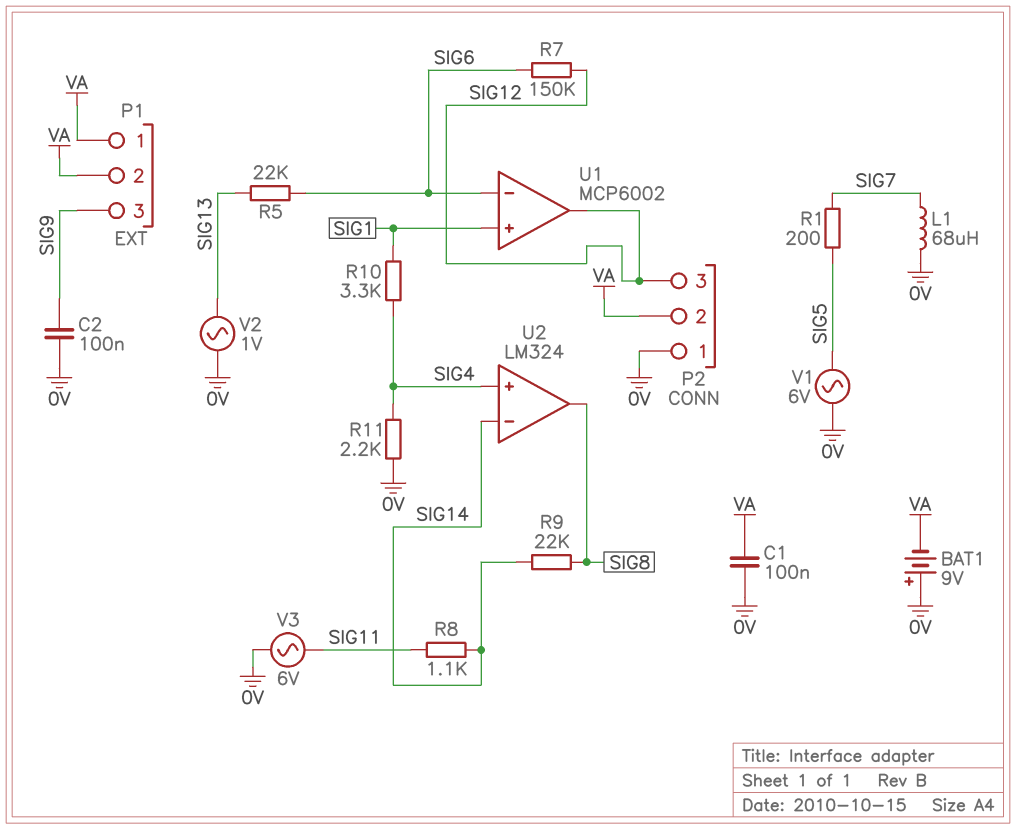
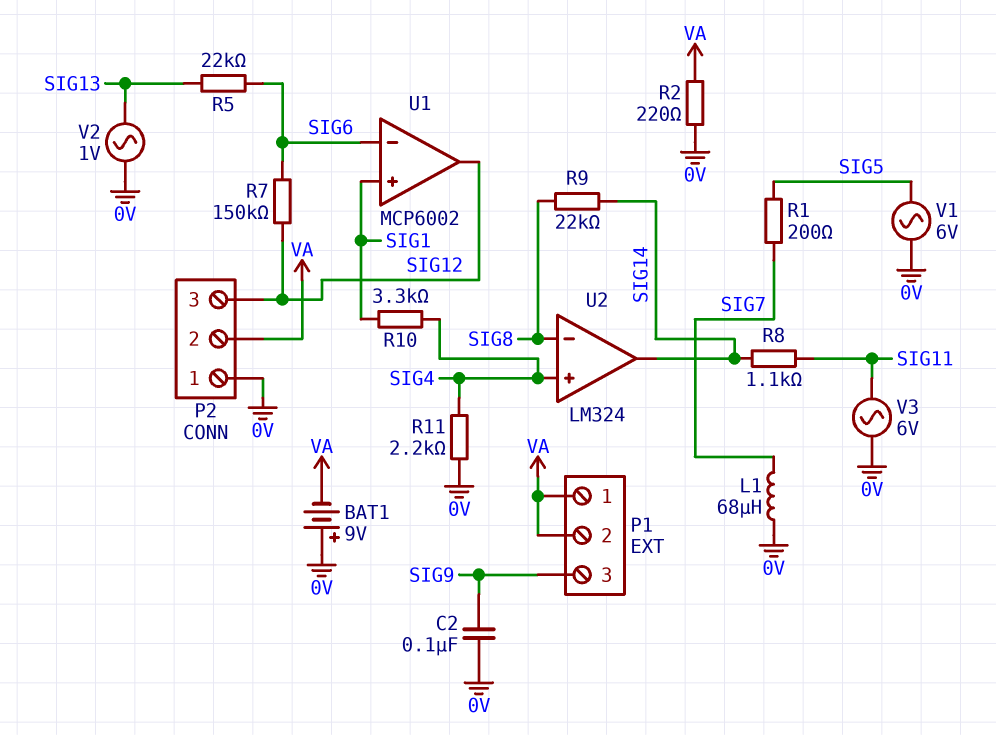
C1: 100nF (0V, VA) -> none
R2: none -> 220 (0V, VA)
U2 pin in-: SIG14 -> SIG8
U2 pin out: SIG8 -> SIG14

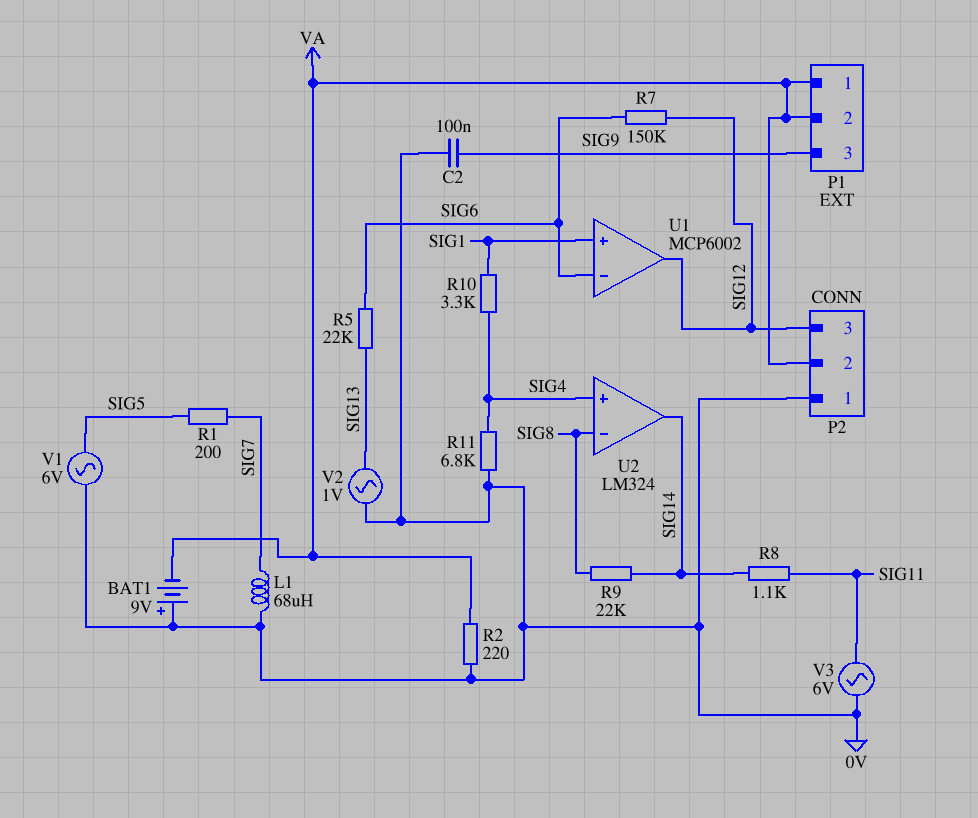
R11: 2.2k (0V, SIG4) -> 6.8k (0V, SIG4)

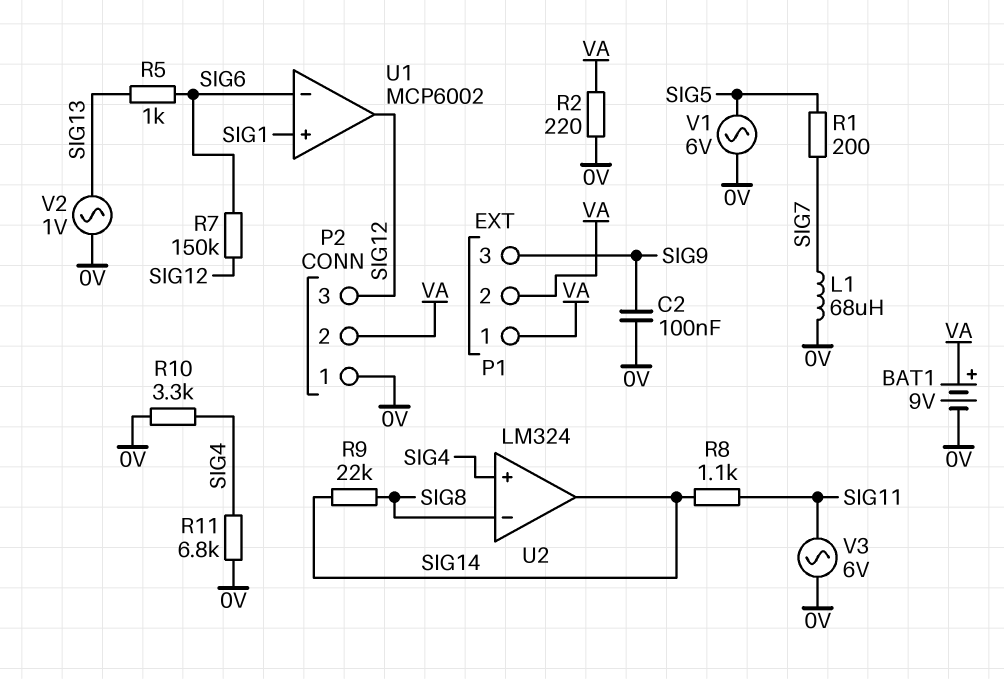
BAT1: 9V (plus 0V, minus VA) -> 9V (plus VA, minus 0V)
R5: 22k (SIG6, SIG13) -> 1k (SIG6, SIG13)
R10: 3.3k (SIG1, SIG4) -> 3.3k (0V, SIG4)

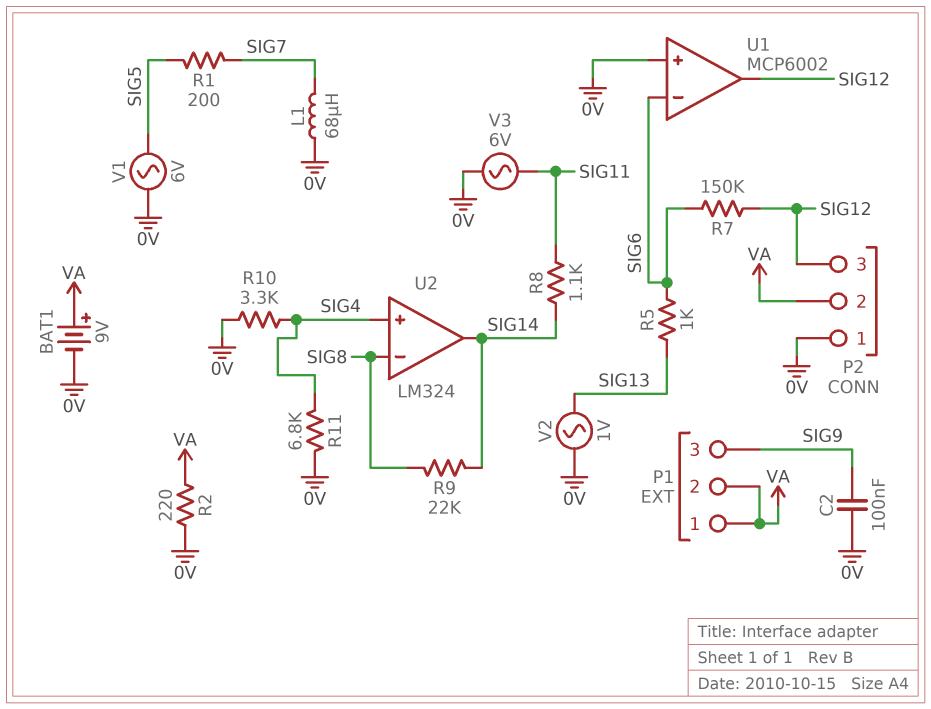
U1 pin in+: SIG1 -> 0V

